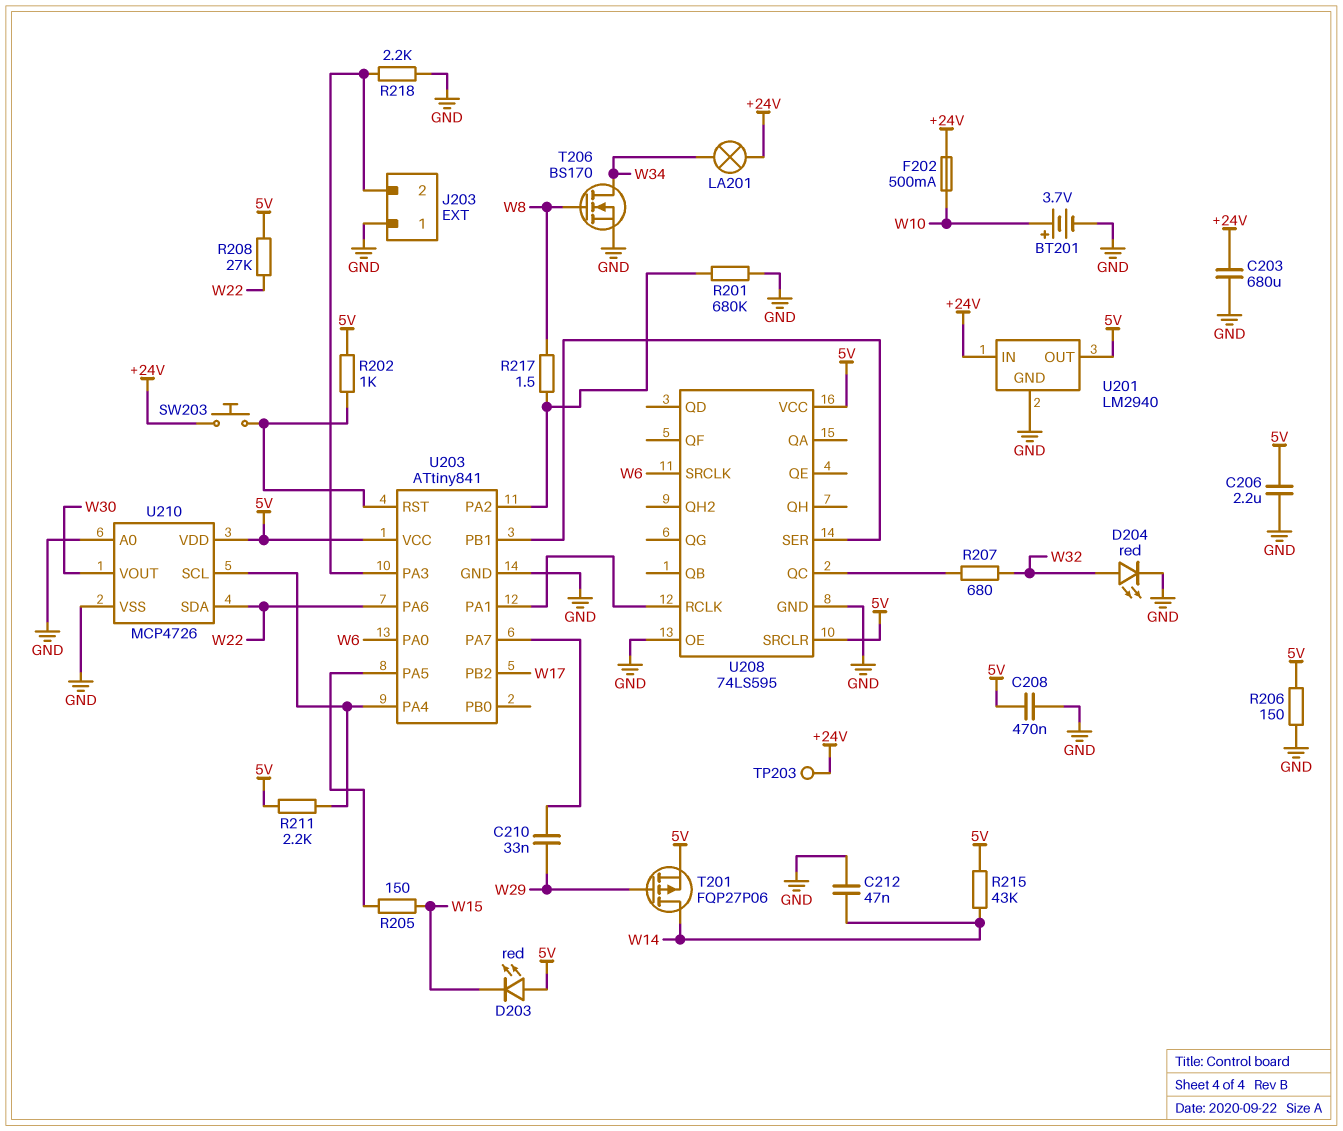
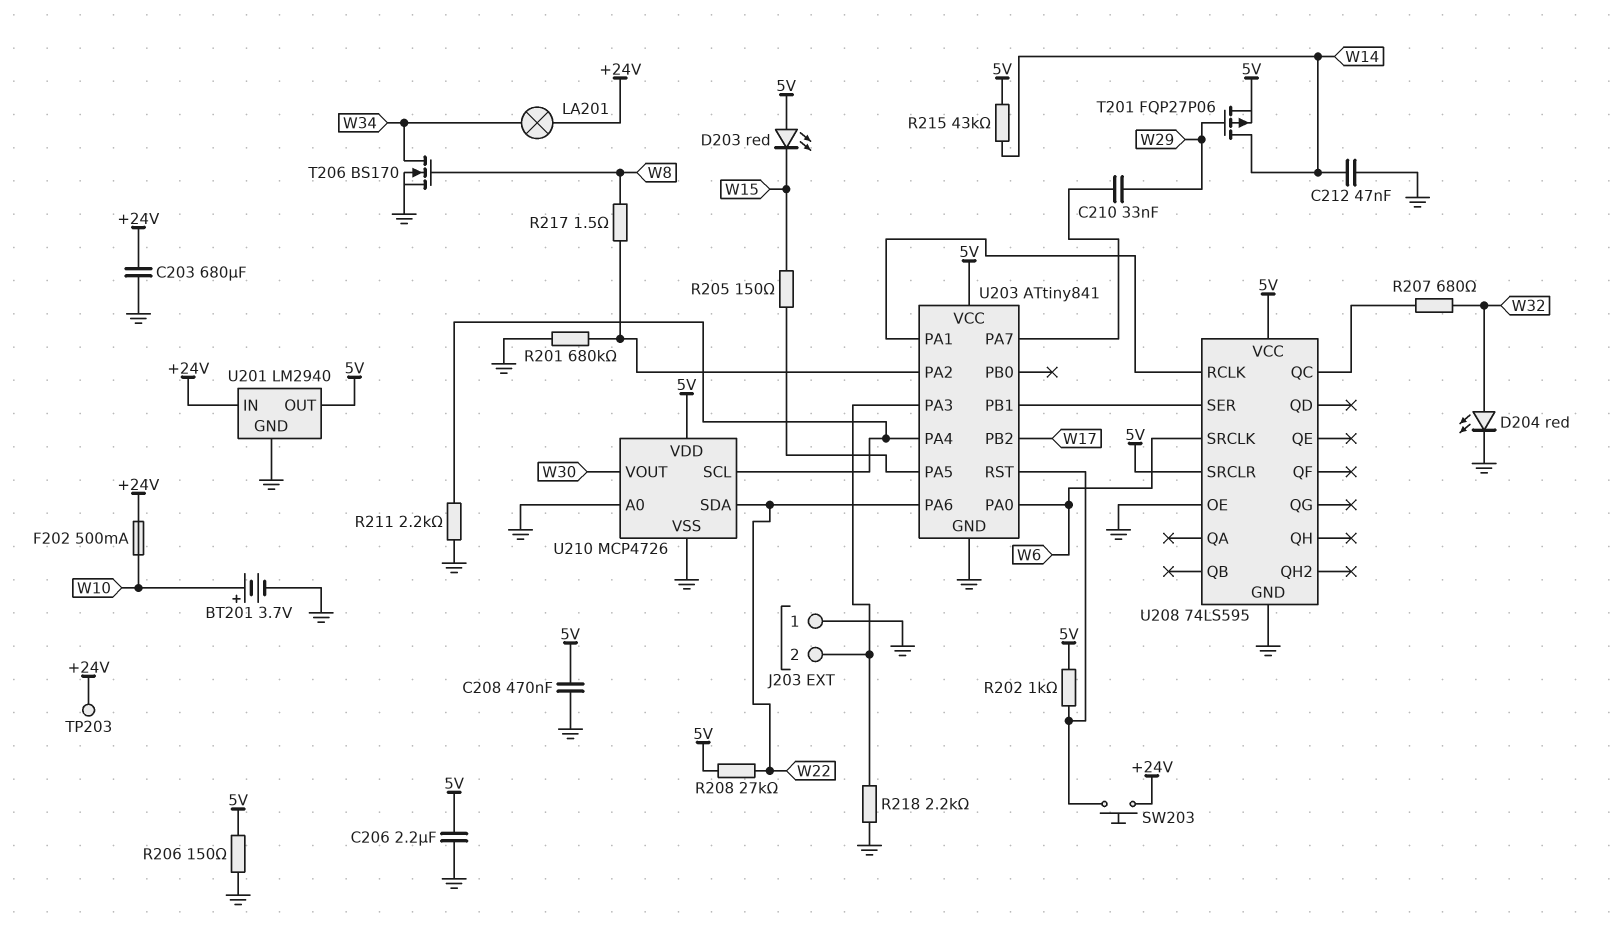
R211: 2.2k (5V, U203/PA4) -> 2.2k (GND, U203/PA4)

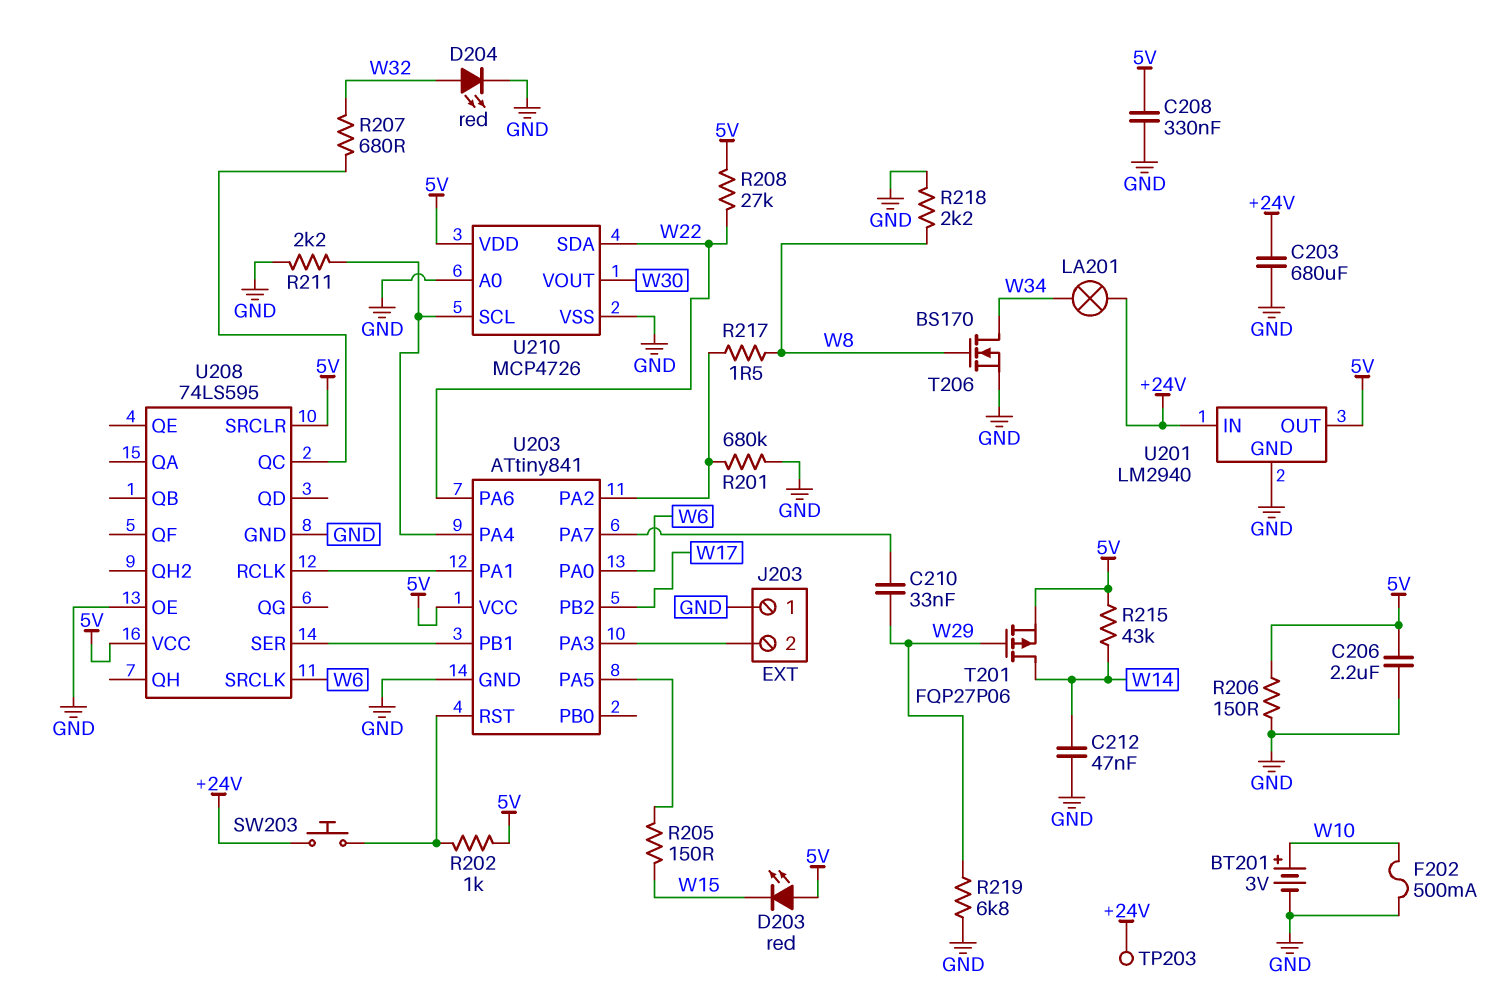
BT201: 3.7V (plus W10, minus GND) -> 3V (plus W10, minus GND)
C208: 470nF (5V, GND) -> 330nF (5V, GND)
F202: 500mA (+24V, W10) -> 500mA (GND, W10)
R218: 2.2k (GND, J203/2) -> 2.2k (GND, W8)
R219: none -> 6.8k (GND, W29)

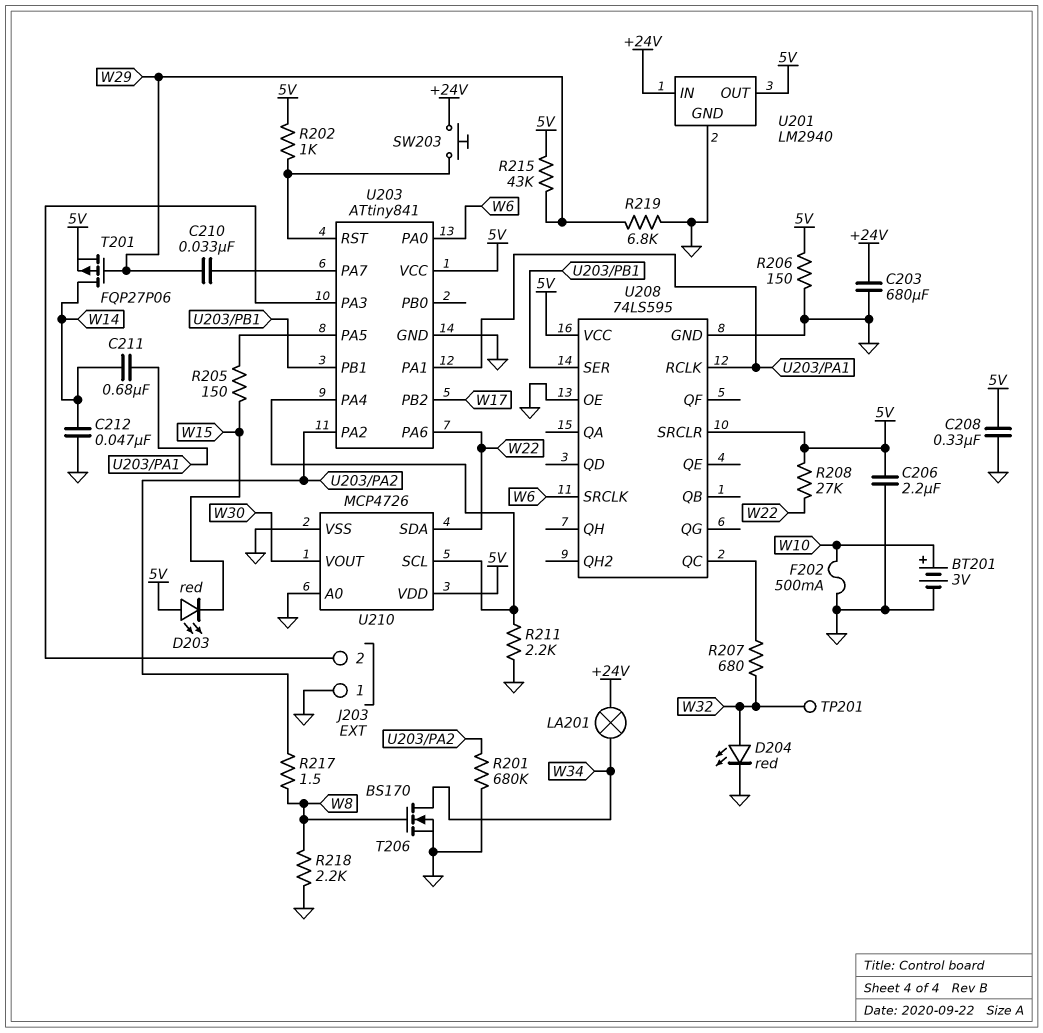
C211: none -> 680nF (U203/PA1, W14)
R215: 43k (5V, W14) -> 43k (5V, W29)
TP201: none -> test point (W32)
TP203: test point (+24V) -> none

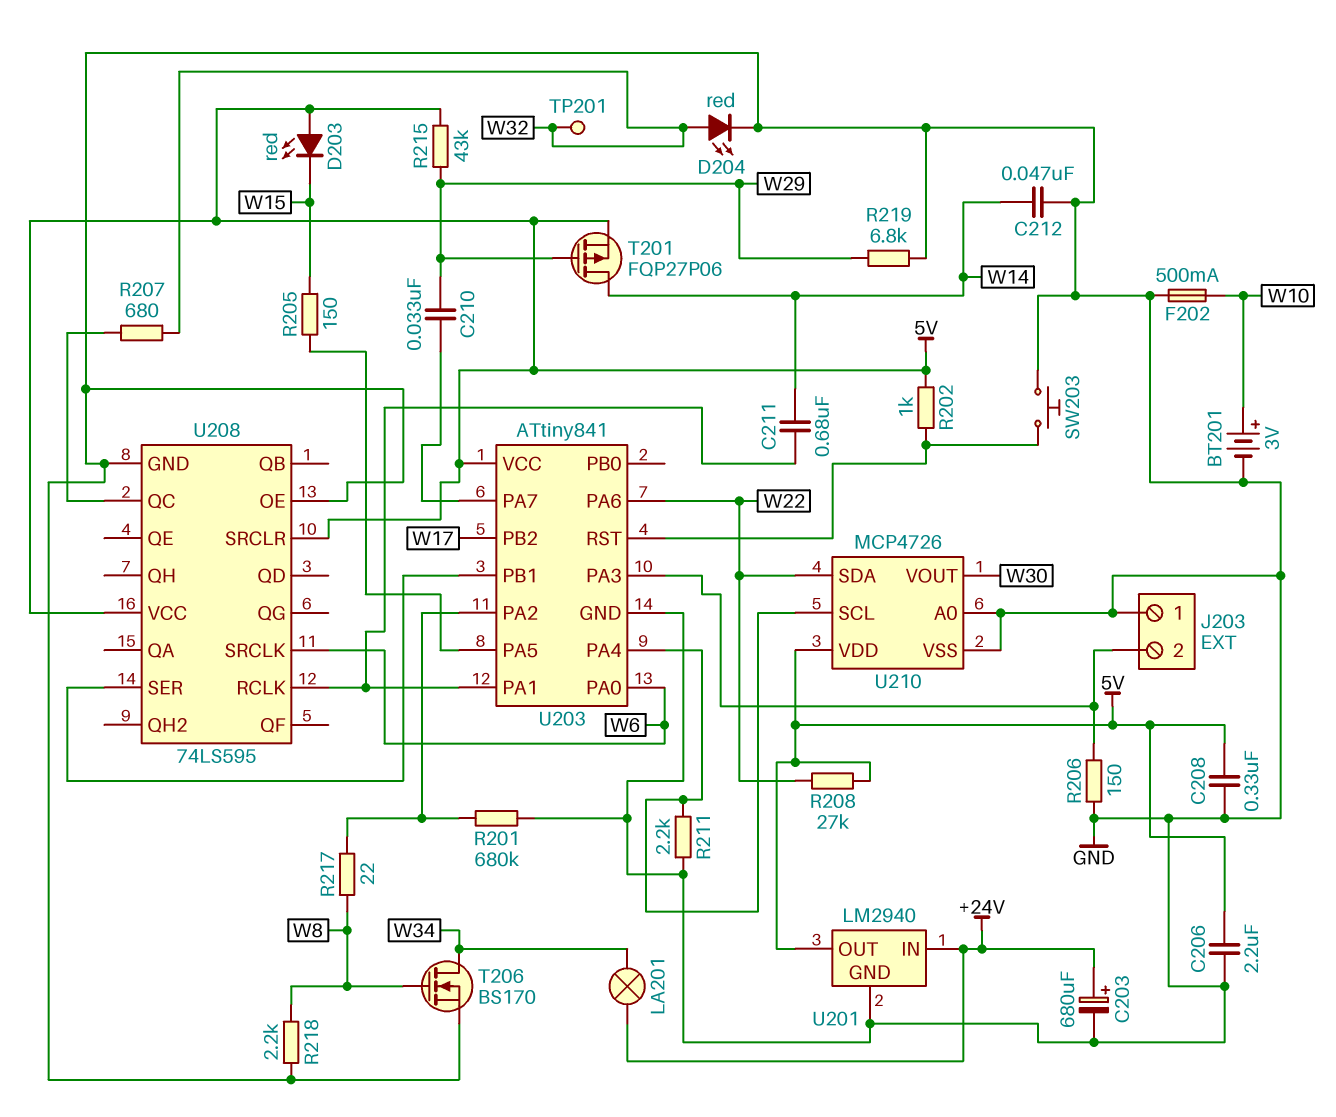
C203: 680uF (+24V, GND) -> 680uF (plus +24V, minus GND)
R206: 150 (5V, GND) -> 150 (GND, J203/2)
R217: 1.5 (U203/PA2, W8) -> 22 (U203/PA2, W8)
SW203: button (+24V, U203/RST) -> button (GND, U203/RST)

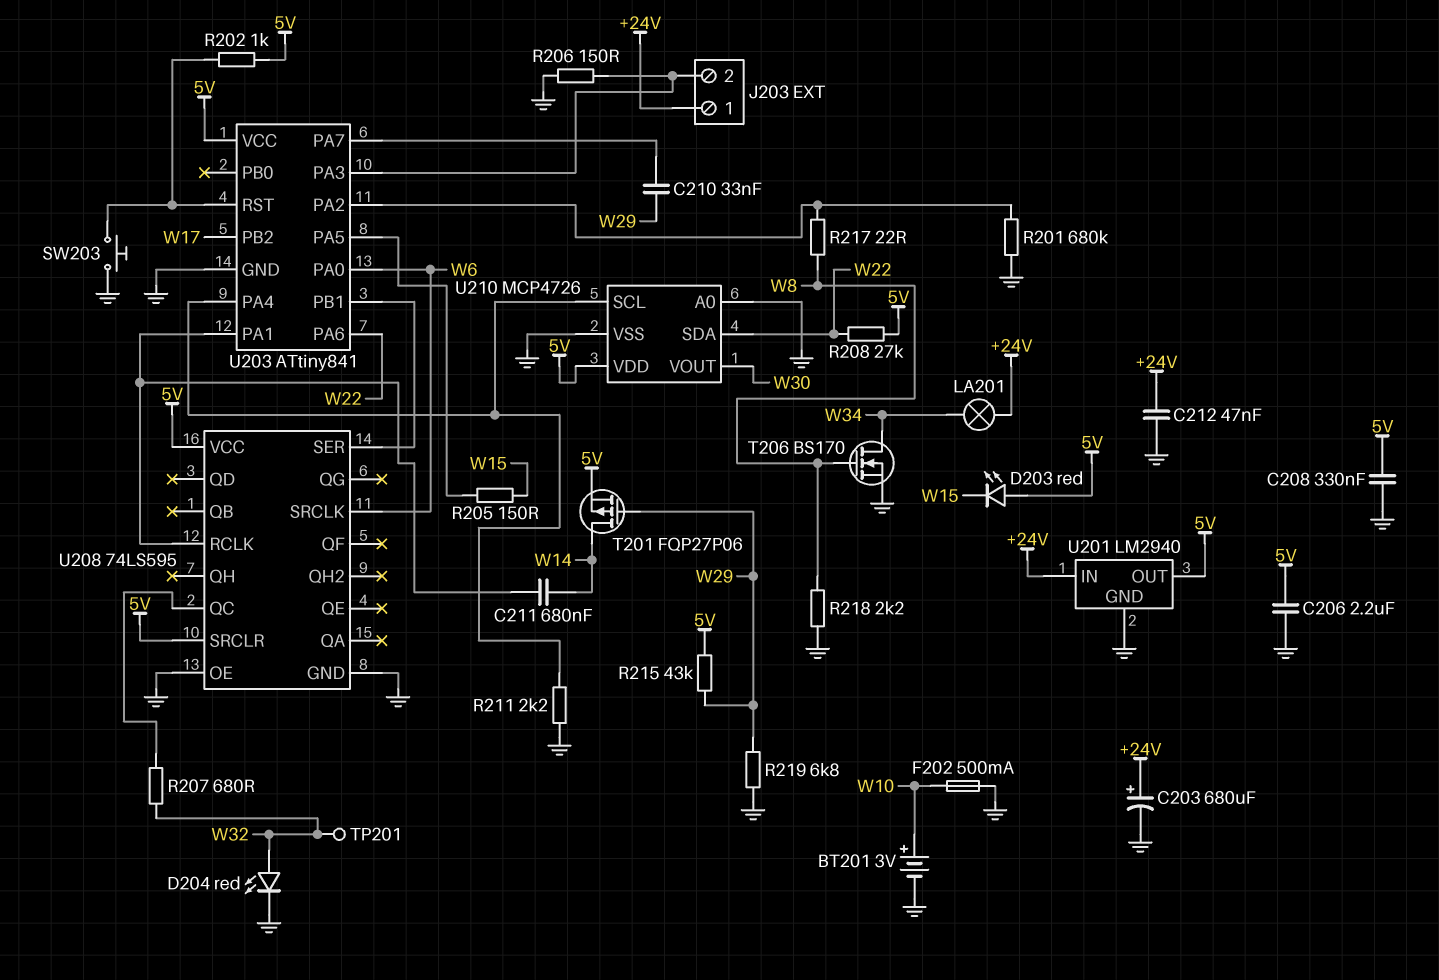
C212: 47nF (GND, W14) -> 47nF (+24V, GND)
J203 pin 1: GND -> +24V

